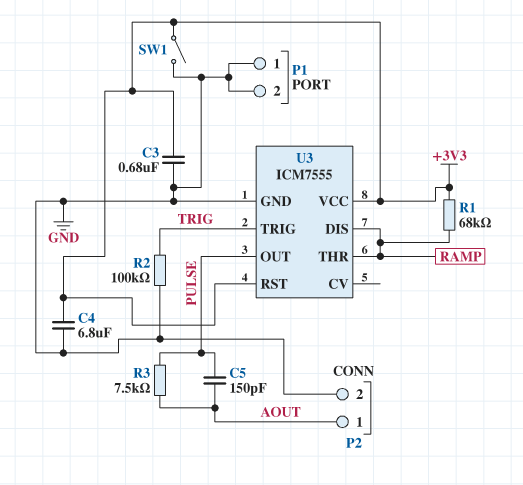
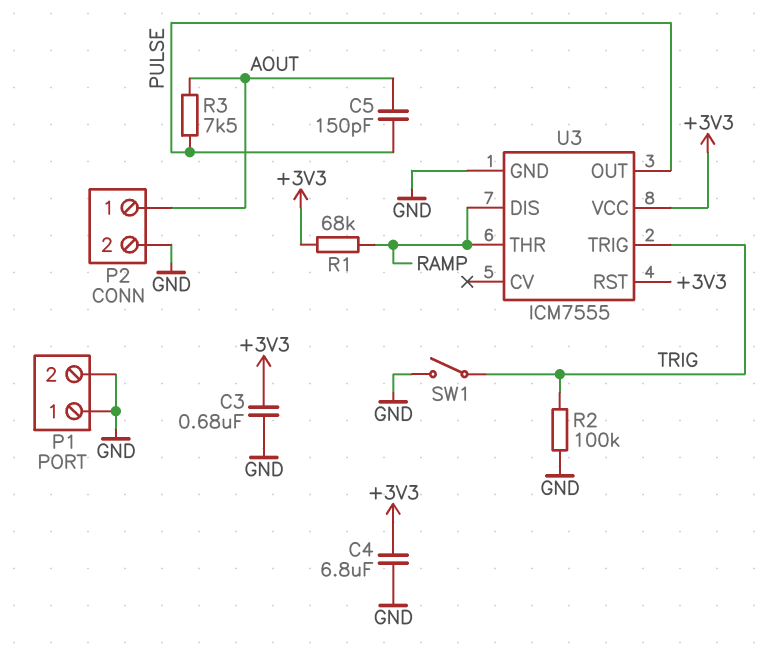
SW1: switch (+3V3, GND) -> switch (GND, TRIG)

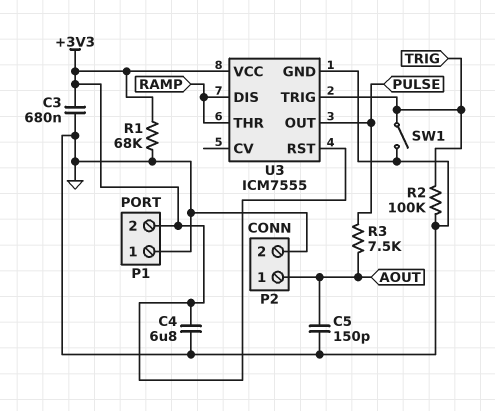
C5: 150pF (AOUT, PULSE) -> 150pF (AOUT, GND)
P1 pin 2: GND -> +3V3
R1: 68k (+3V3, RAMP) -> 68k (+3V3, GND)

